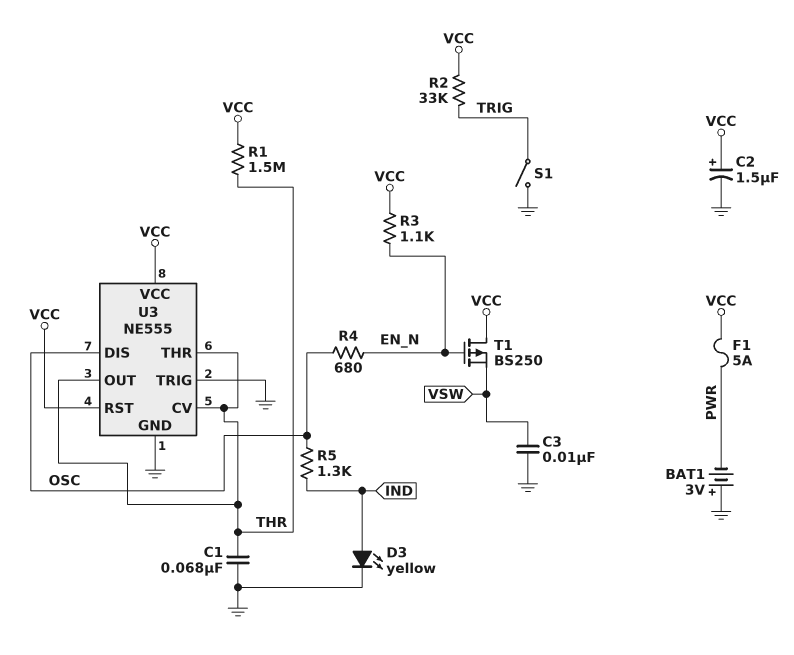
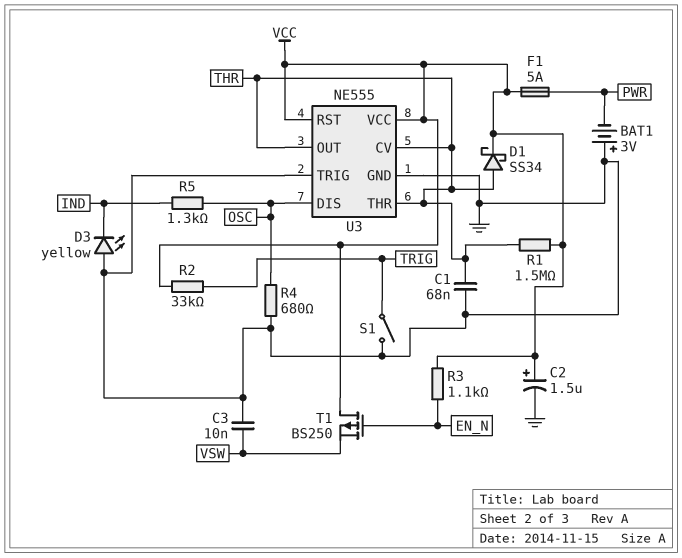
D1: none -> schottky SS34 (A THR, K VCC)
D3: LED yellow (A IND, K GND) -> LED yellow (A GND, K IND)
R4: 680 (EN_N, OSC) -> 680 (GND, OSC)

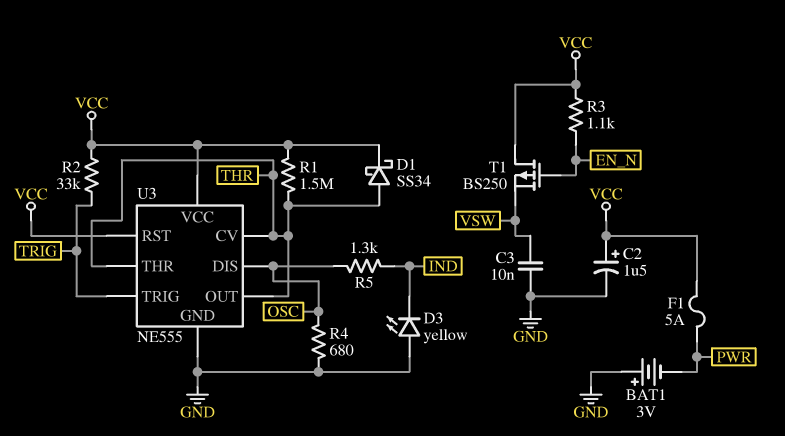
C1: 68nF (GND, THR) -> none
S1: switch (GND, TRIG) -> none
U3 pin TRIG: GND -> TRIG

